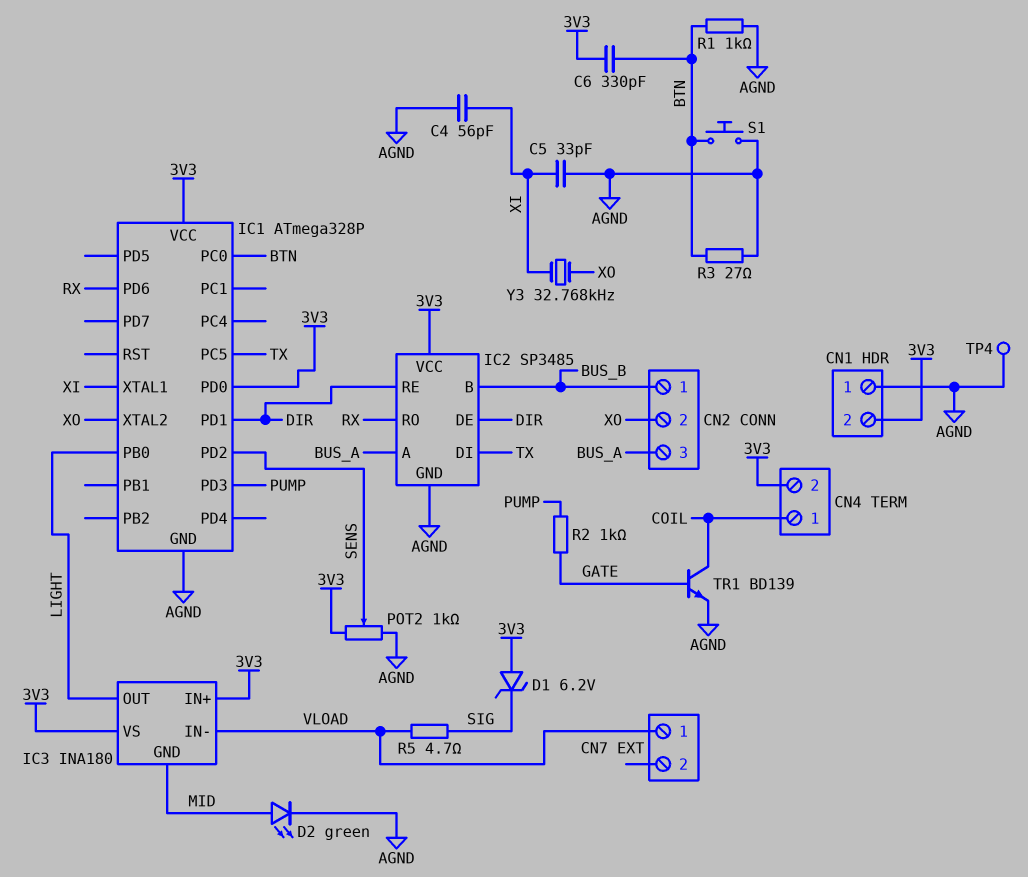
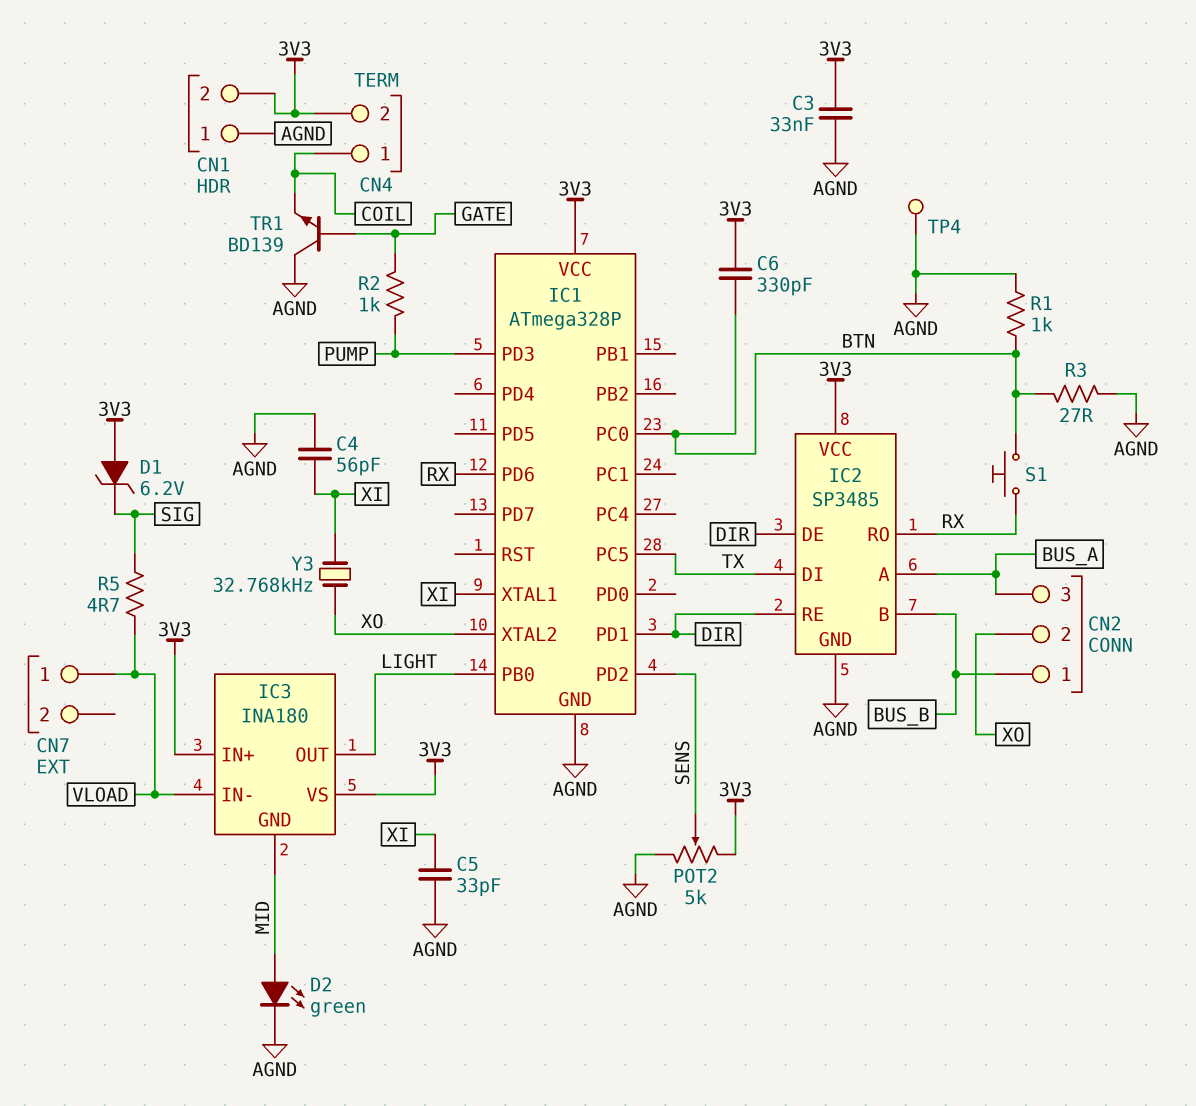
C3: none -> 33nF (3V3, AGND)
IC1 pin PD0: 3V3 -> none
POT2: 1k (3V3, AGND, wiper SENS) -> 5k (3V3, AGND, wiper SENS)
S1: button (AGND, BTN) -> button (BTN, RX)
TR1: NPN BD139 (B GATE, C COIL, E AGND) -> NPN BD139 (B GATE, C AGND, E COIL)

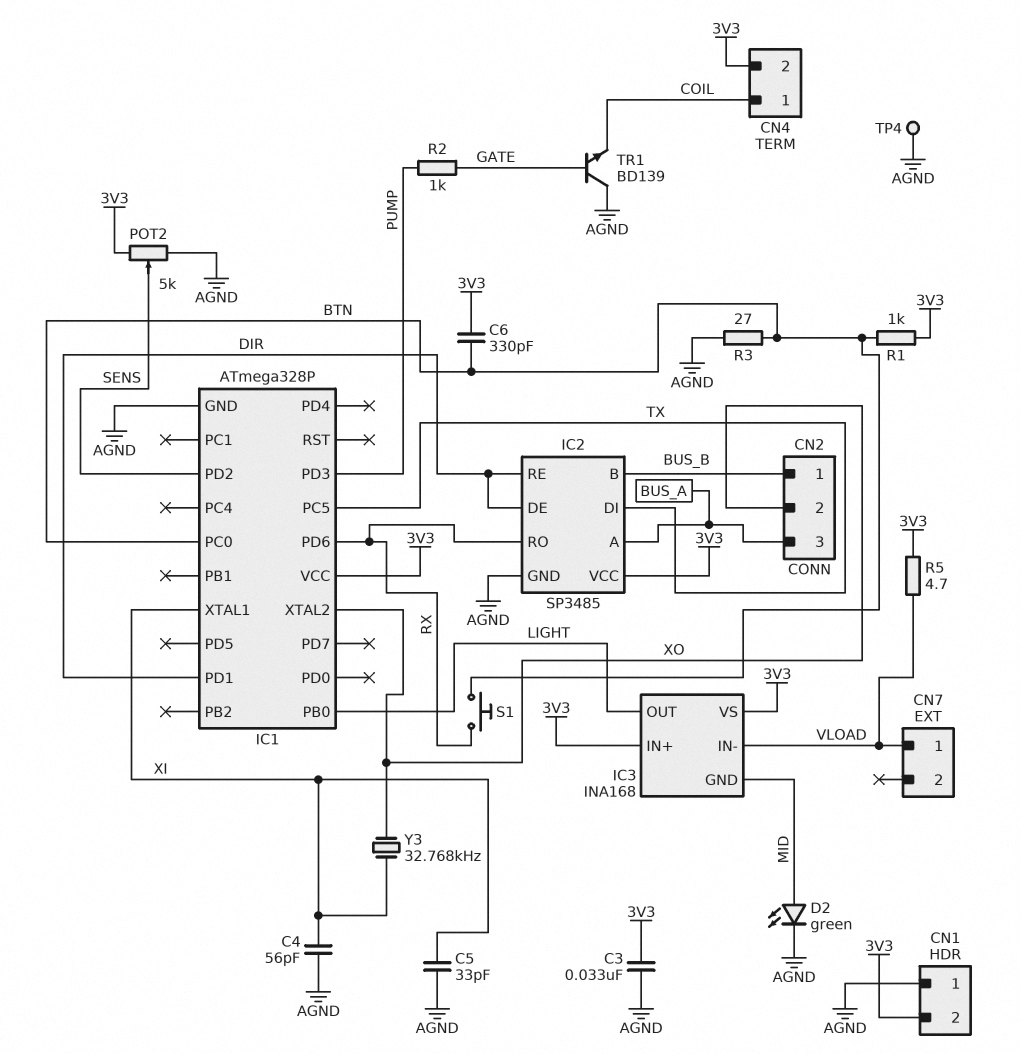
D1: zener 6.2V (A 3V3, K SIG) -> none
IC3: INA180 -> INA168
R1: 1k (AGND, BTN) -> 1k (3V3, BTN)
R5: 4.7 (SIG, VLOAD) -> 4.7 (3V3, VLOAD)

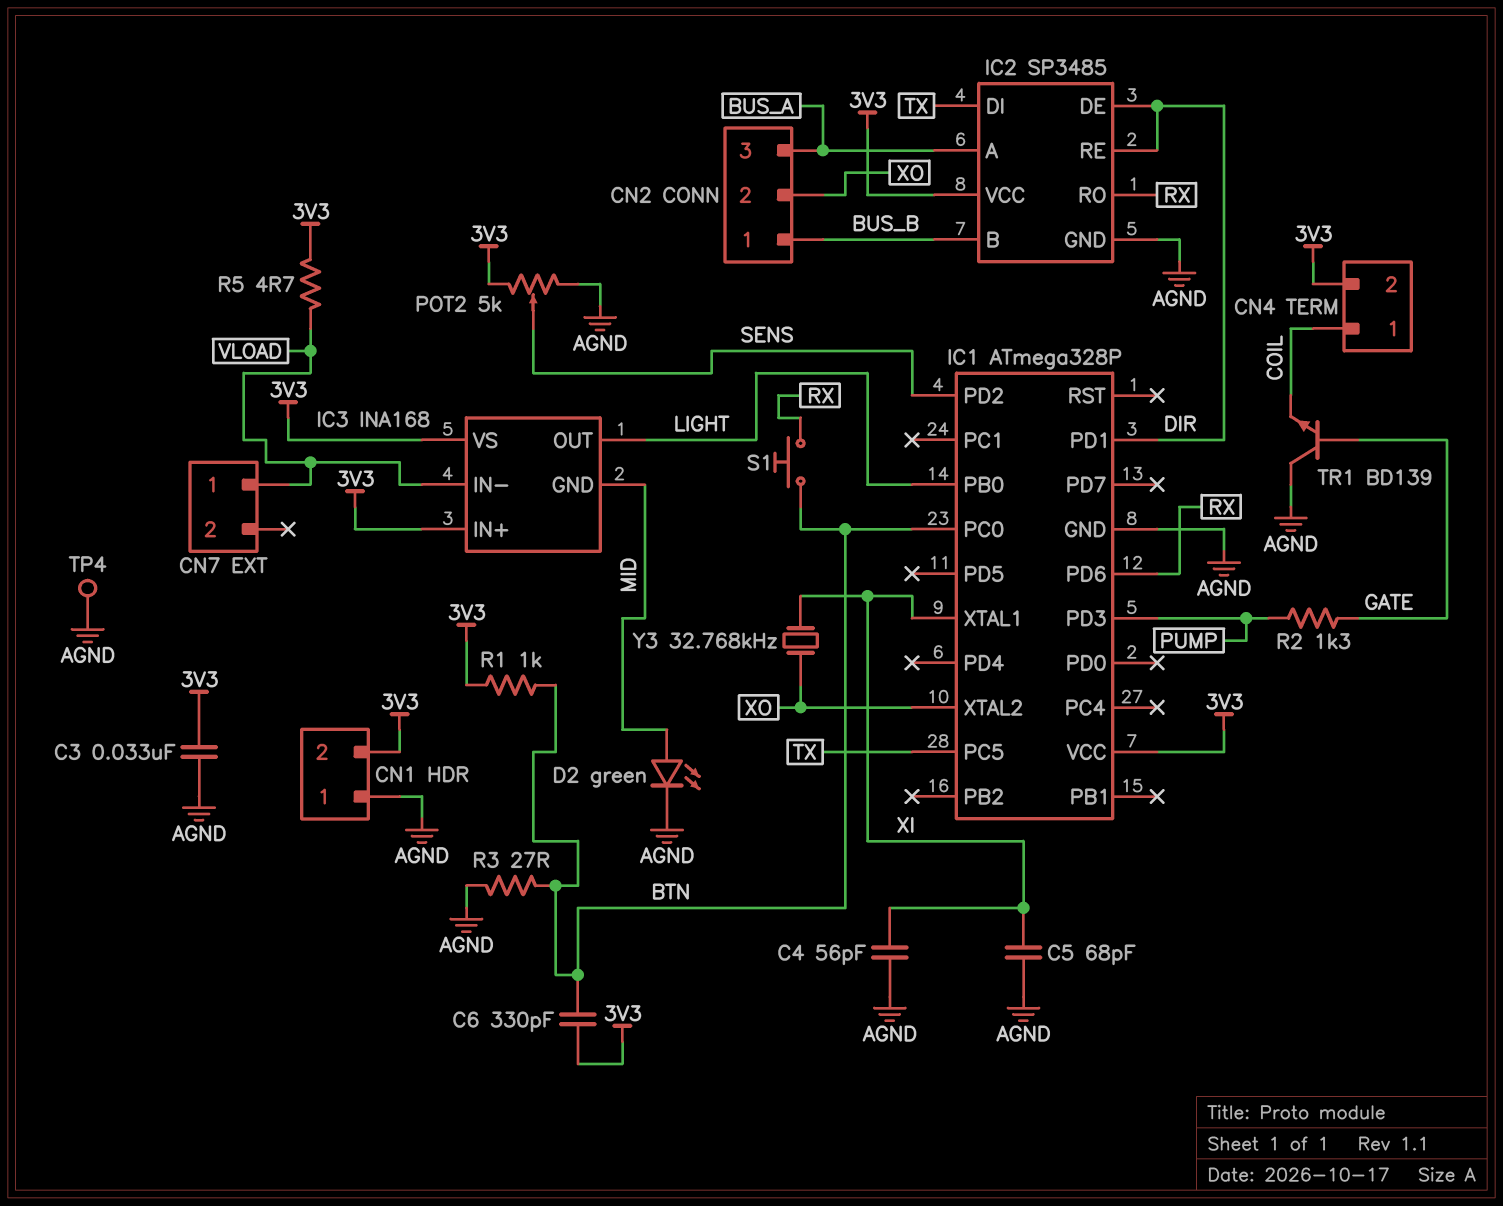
C5: 33pF (AGND, XI) -> 68pF (AGND, XI)
R2: 1k (GATE, PUMP) -> 1.3k (GATE, PUMP)

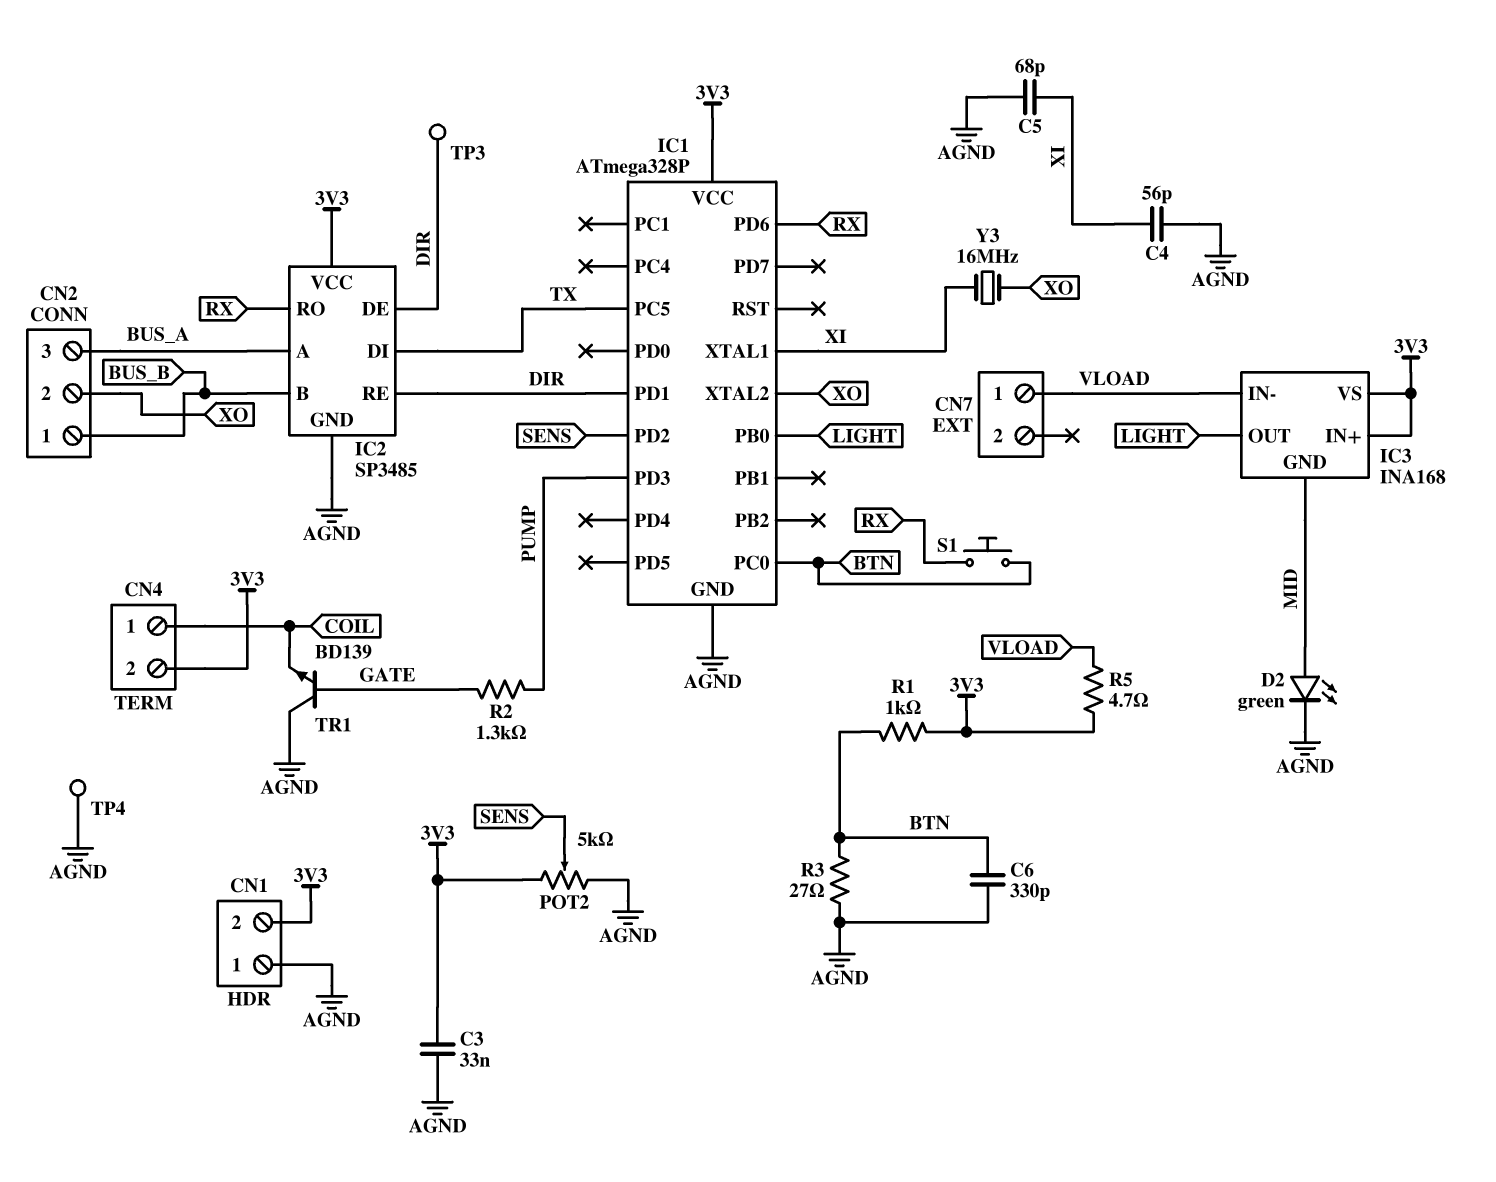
C6: 330pF (3V3, BTN) -> 330pF (AGND, BTN)
TP3: none -> test point (DIR)
Y3: 32.768kHz (XI, XO) -> 16MHz (XI, XO)

